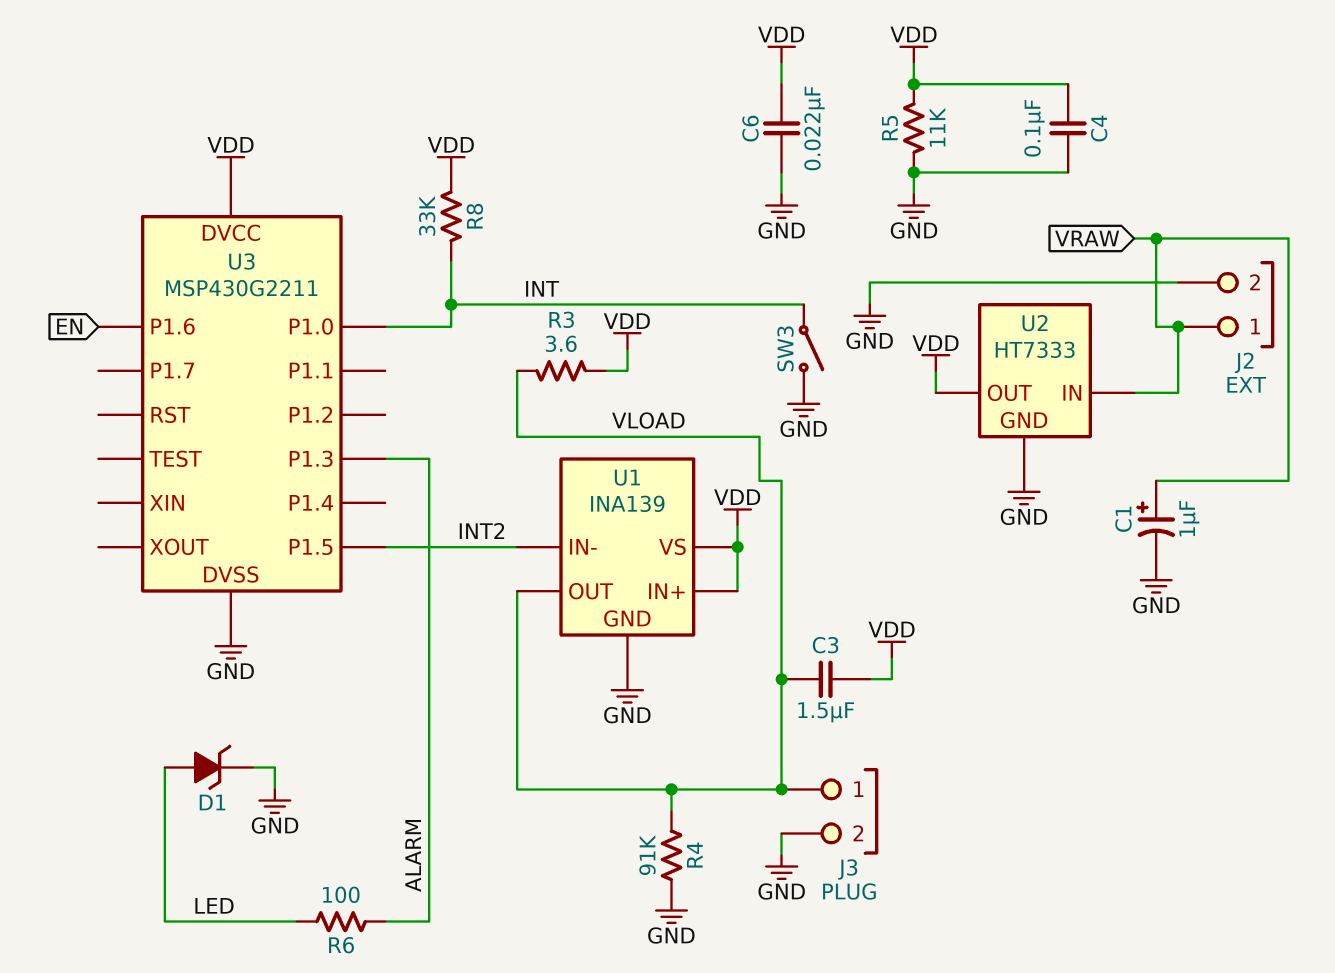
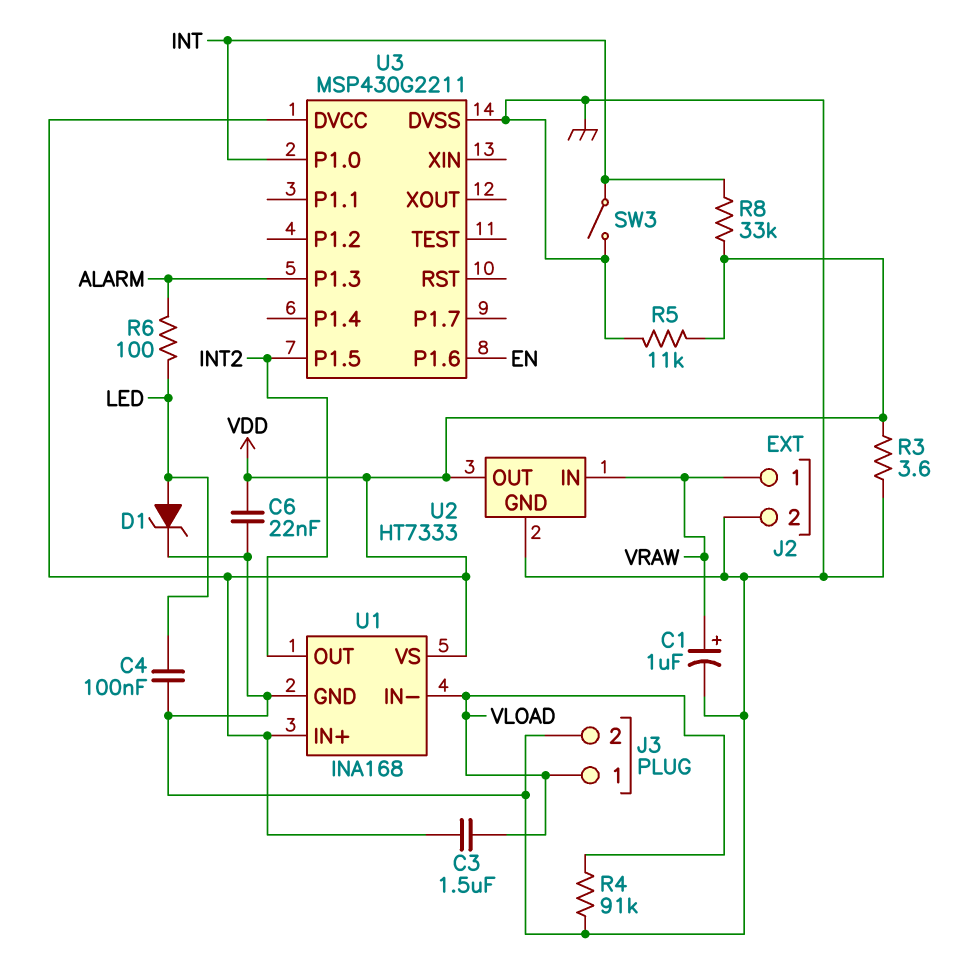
C4: 100nF (GND, VDD) -> 100nF (GND, LED)
R3: 3.6 (VDD, VLOAD) -> 3.6 (GND, VDD)
U1: INA139 -> INA168
U1 pin IN-: INT2 -> VLOAD
U1 pin OUT: VLOAD -> INT2

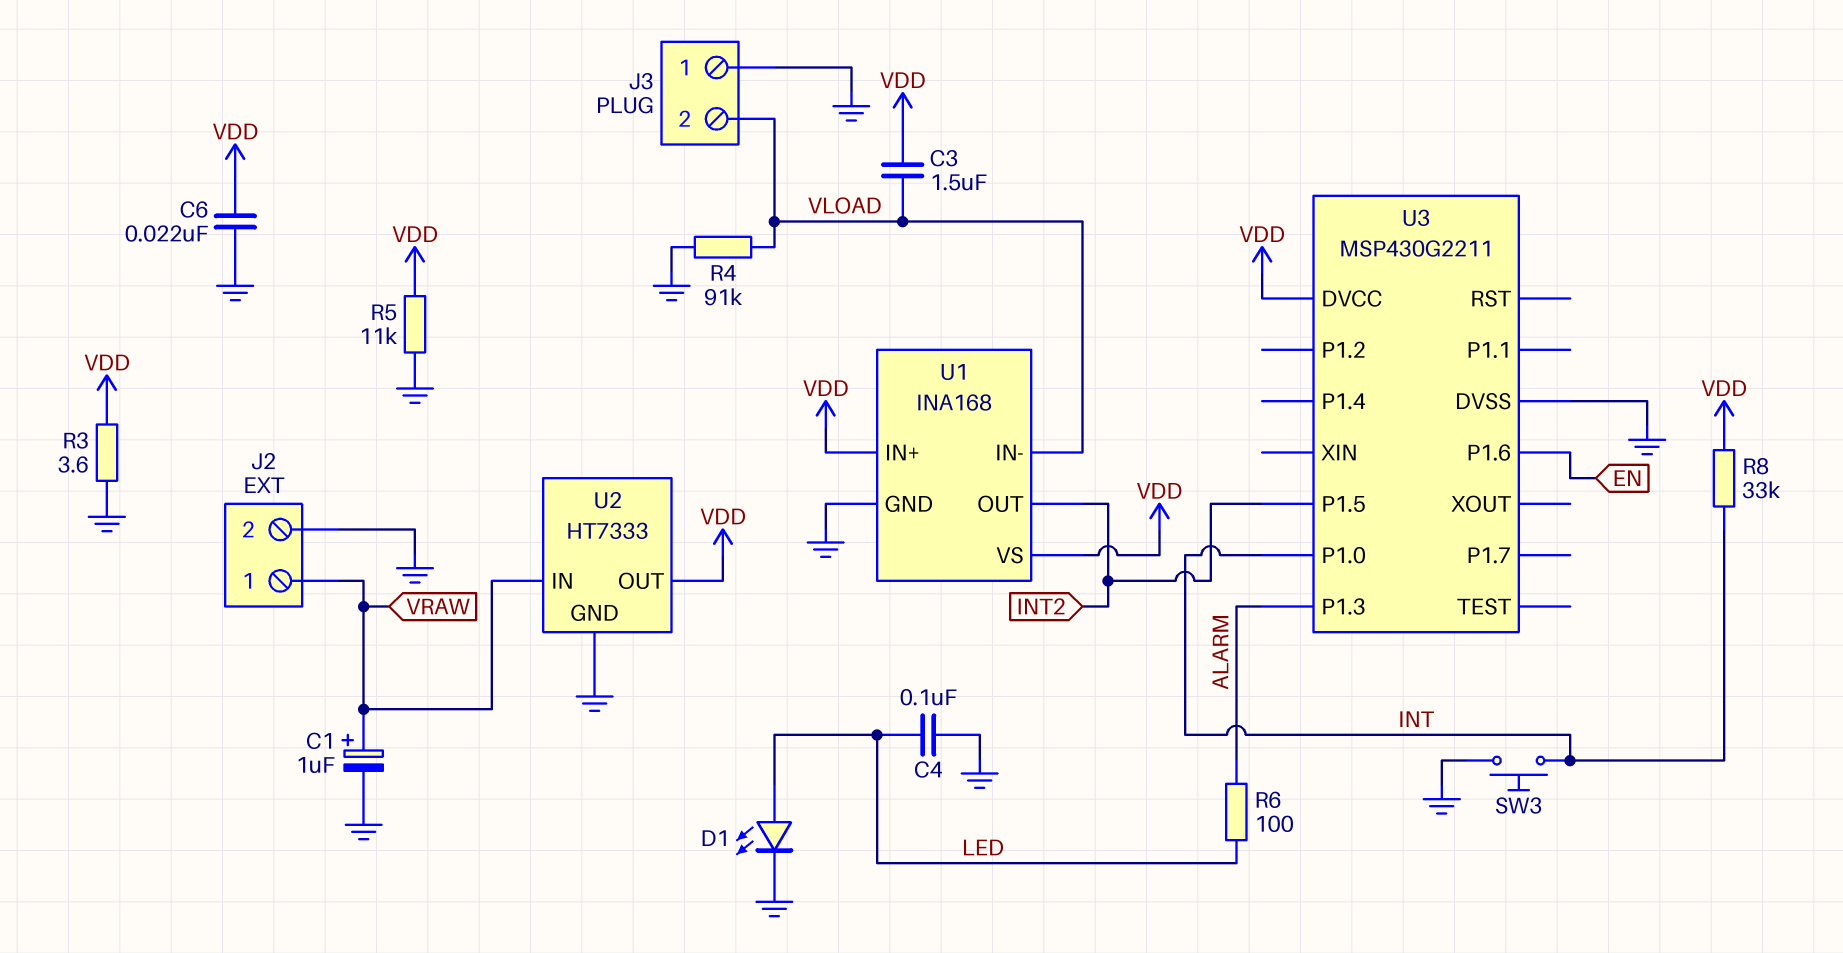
D1: zener (A LED, K GND) -> LED (A LED, K GND)
J3 pin 1: VLOAD -> GND
J3 pin 2: GND -> VLOAD
SW3: switch (GND, INT) -> button (GND, INT)

